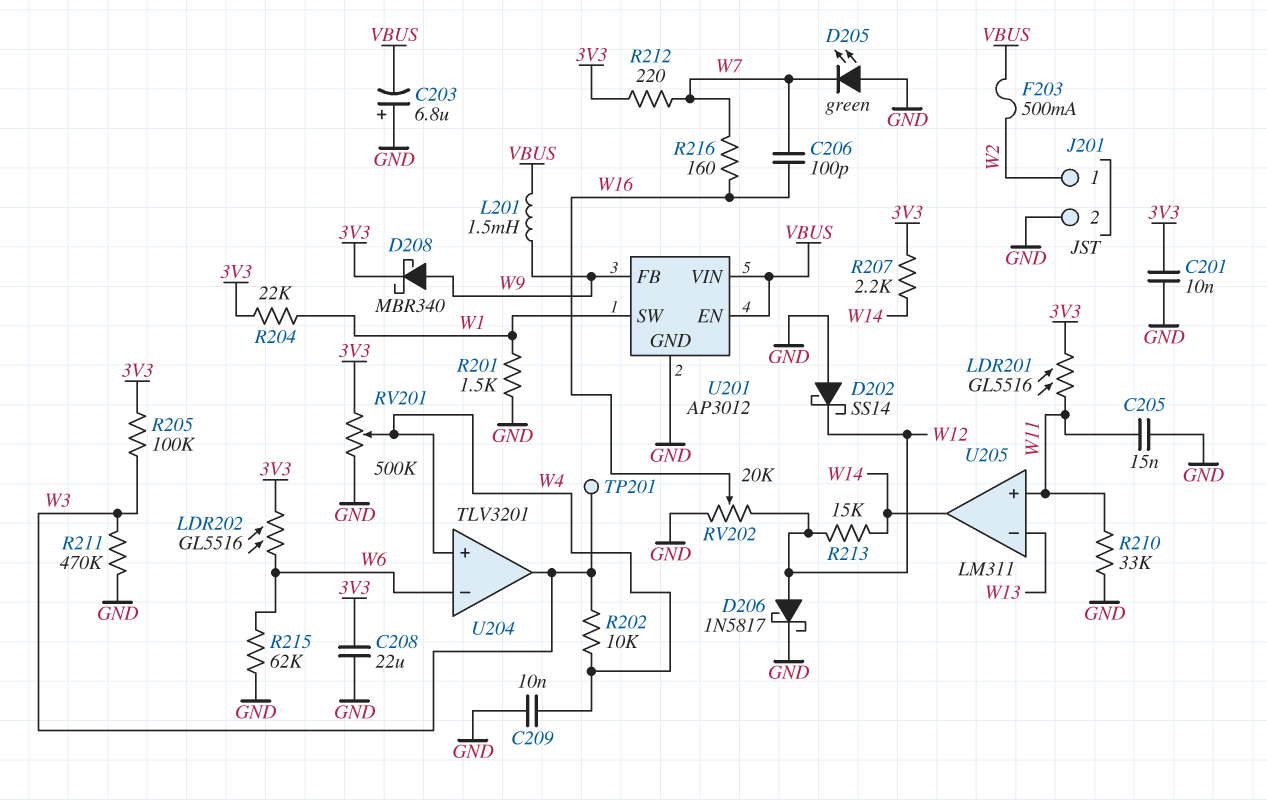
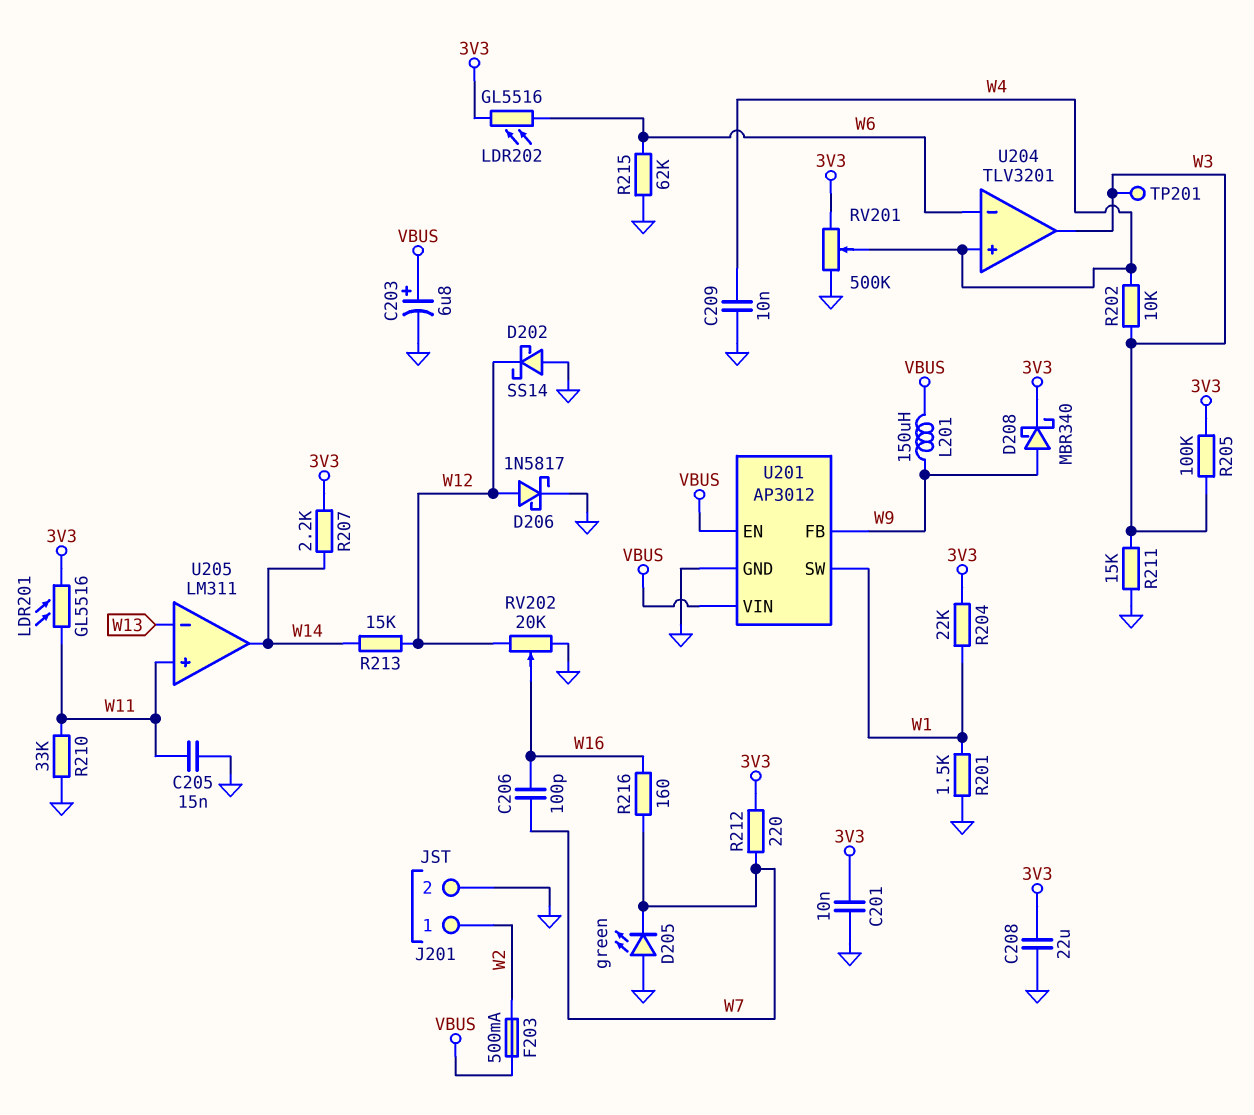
C203: 6.8uF (plus GND, minus VBUS) -> 6.8uF (plus VBUS, minus GND)
L201: 1.5mH (VBUS, W9) -> 150uH (VBUS, W9)
R211: 470k (GND, W3) -> 15k (GND, W3)

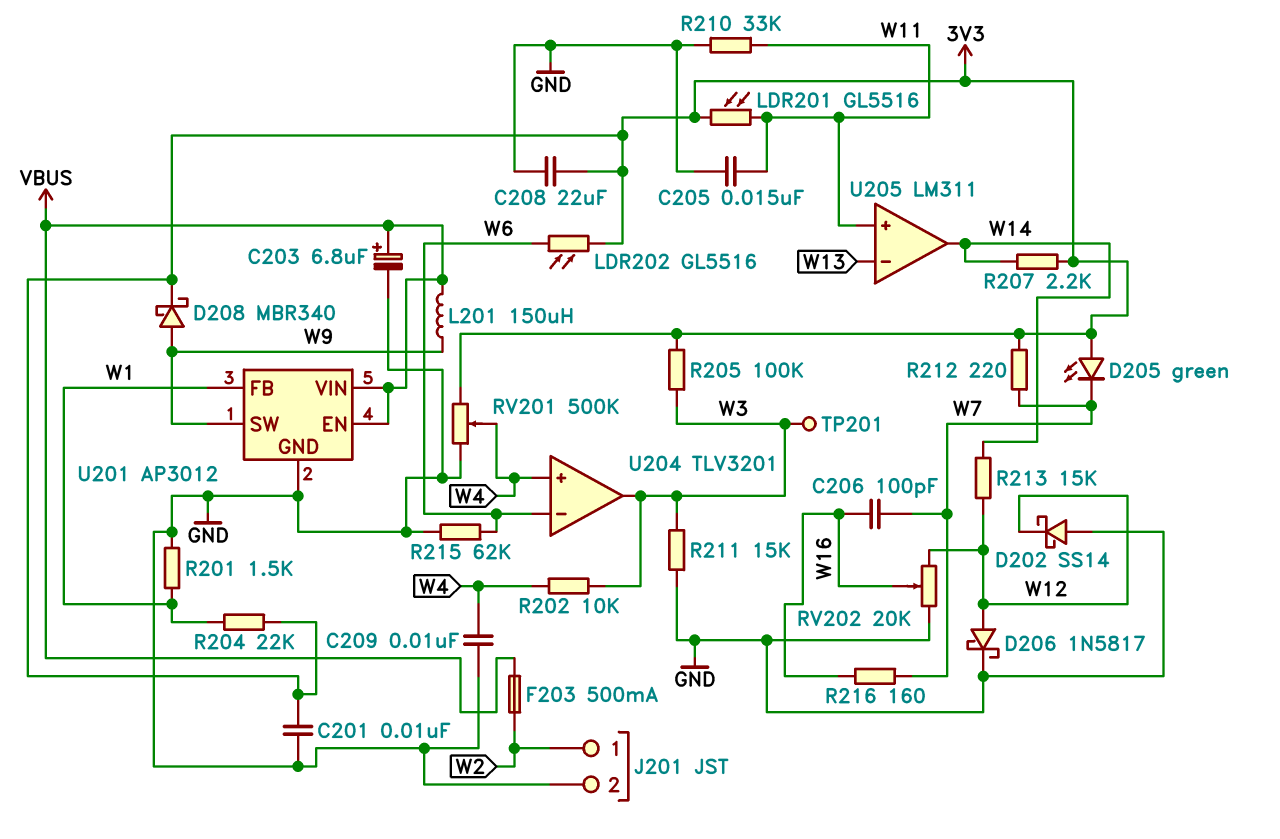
D205: LED green (A GND, K W7) -> LED green (A 3V3, K W7)
U201 pin FB: W9 -> W1
U201 pin SW: W1 -> W9

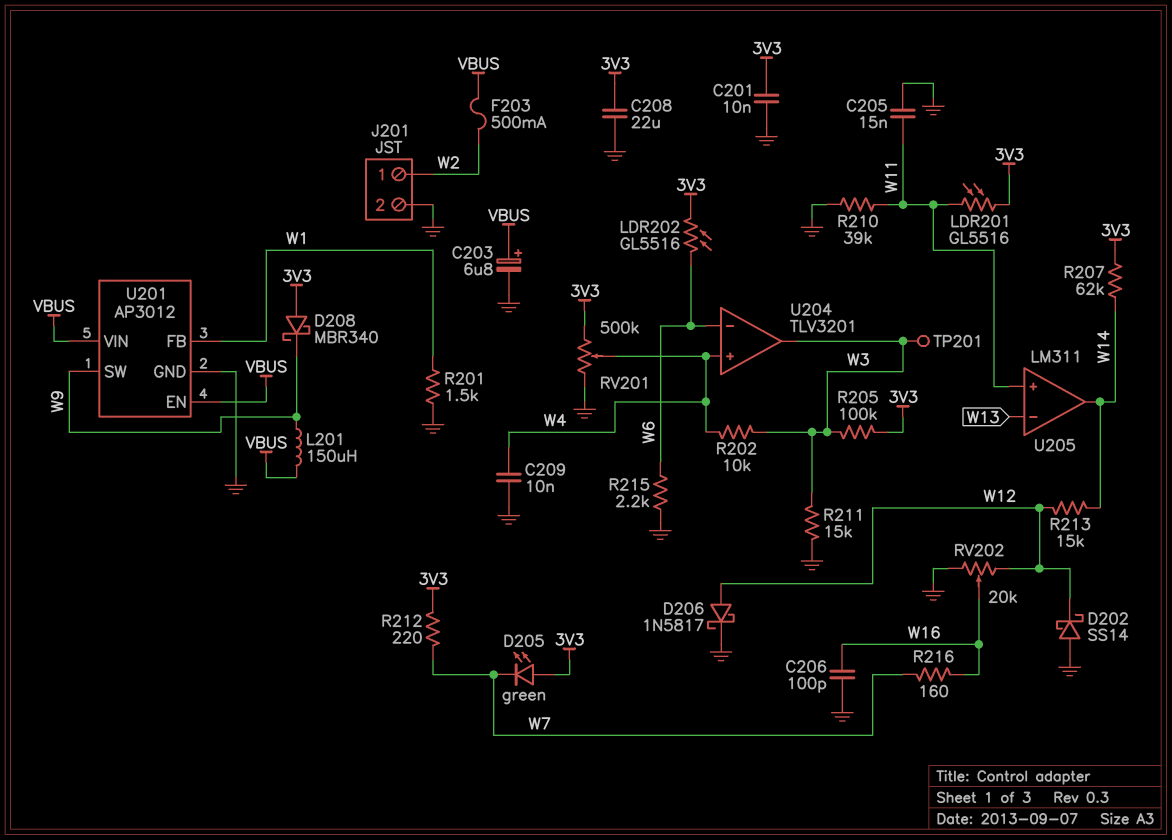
C206: 100pF (W7, W16) -> 100pF (GND, W16)
D208: schottky MBR340 (A W9, K 3V3) -> schottky MBR340 (A 3V3, K W9)
R204: 22k (3V3, W1) -> none
R207: 2.2k (3V3, W14) -> 62k (3V3, W14)
R210: 33k (GND, W11) -> 39k (GND, W11)
R215: 62k (GND, W6) -> 2.2k (GND, W6)

